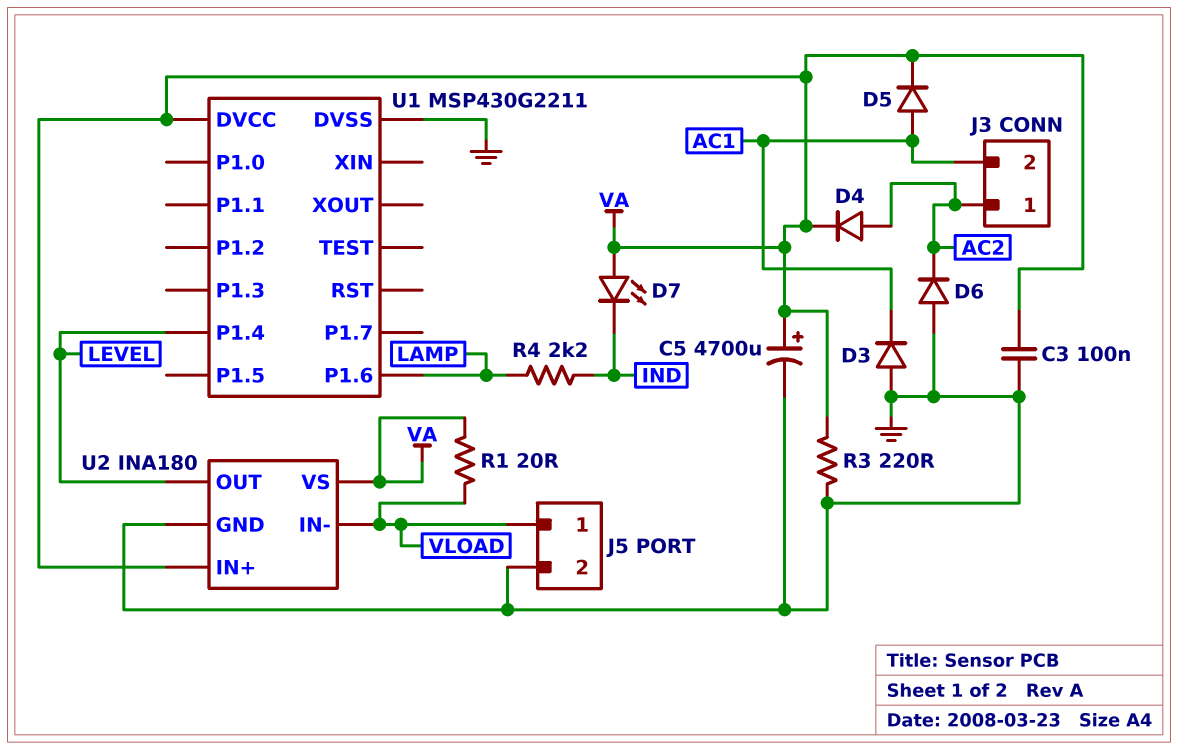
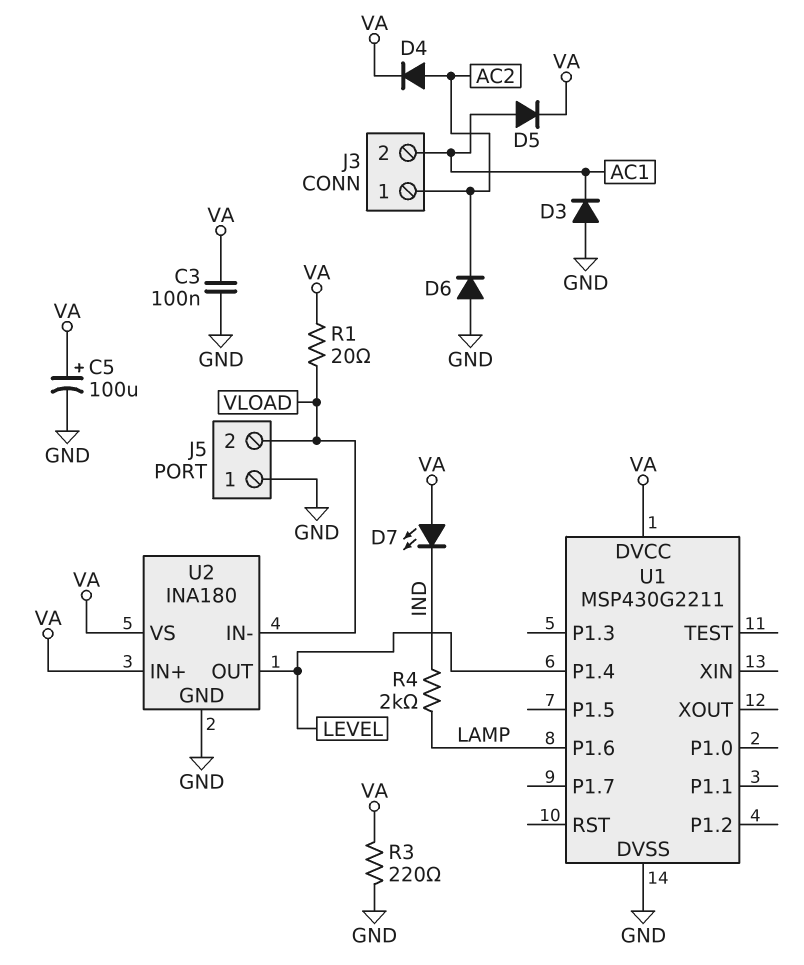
C5: 4700uF (plus VA, minus GND) -> 100uF (plus VA, minus GND)
J5 pin 1: VLOAD -> GND
J5 pin 2: GND -> VLOAD
R4: 2.2k (IND, LAMP) -> 2k (IND, LAMP)

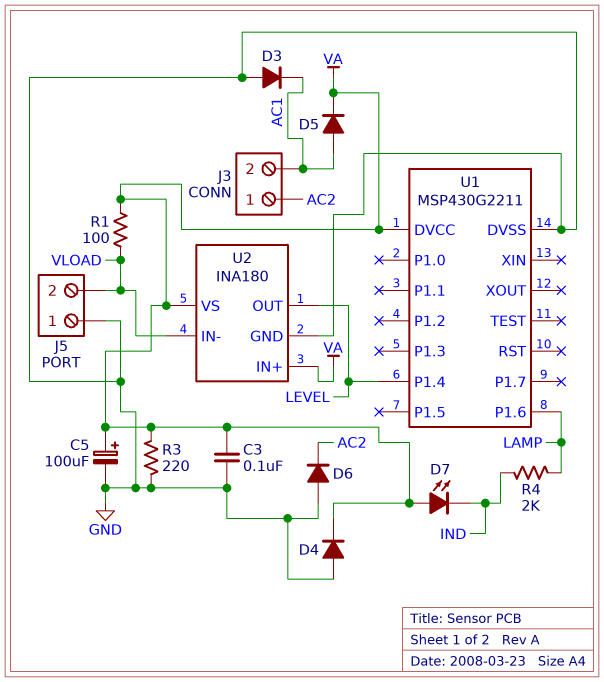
D4: diode (A AC2, K VA) -> diode (A GND, K VA)
R1: 20 (VA, VLOAD) -> 100 (VA, VLOAD)

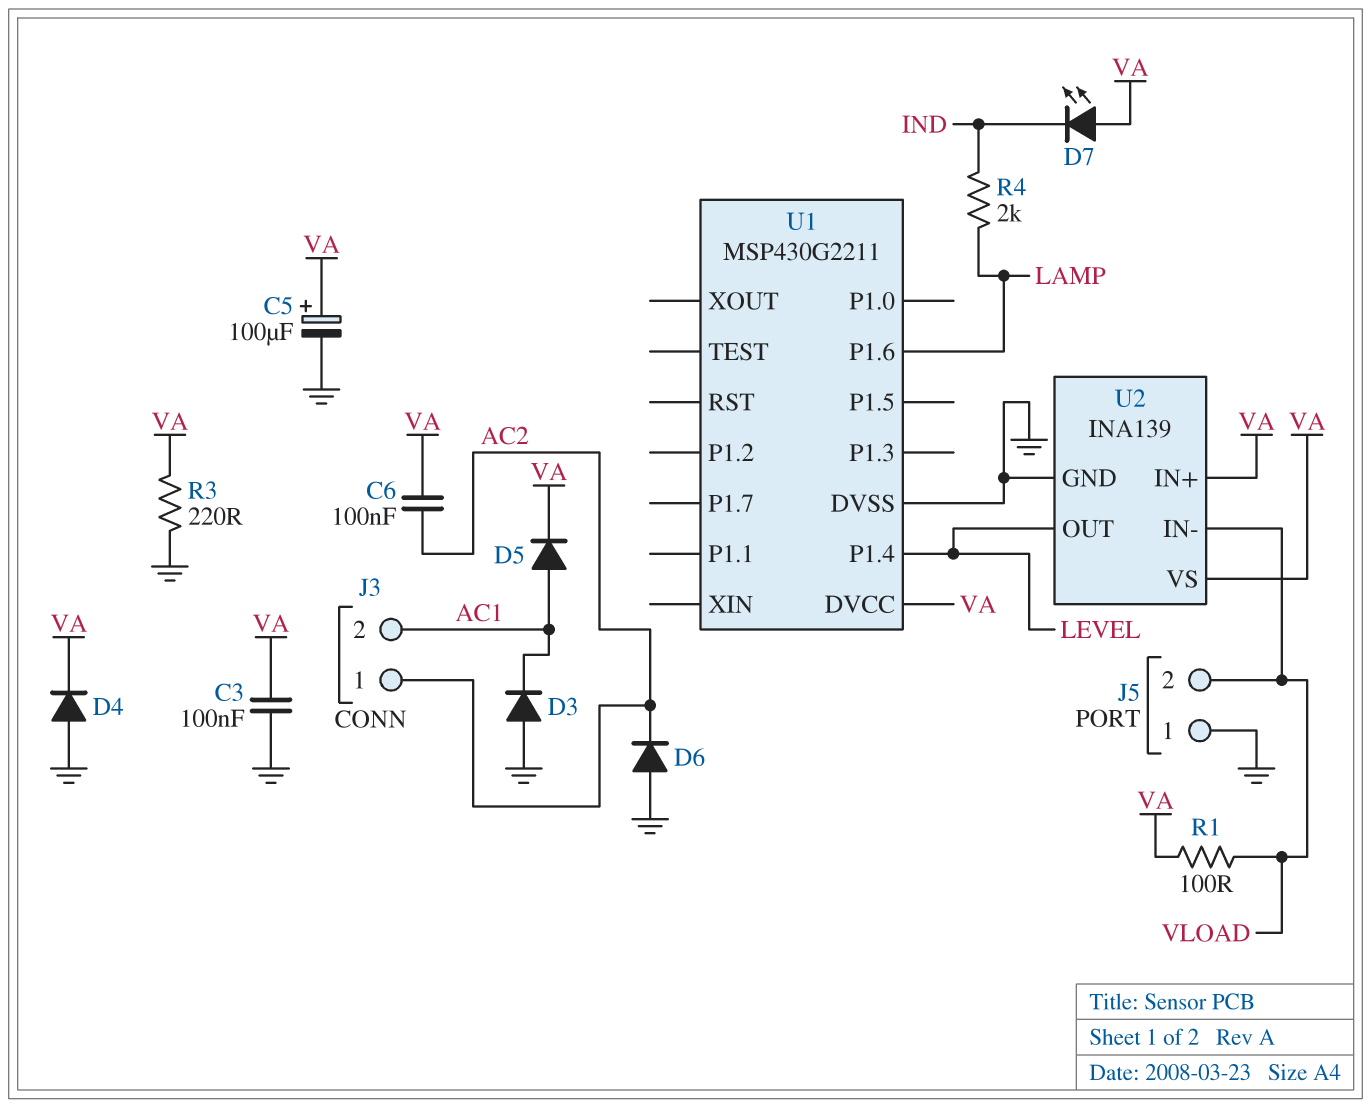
C6: none -> 100nF (AC2, VA)
U2: INA180 -> INA139

